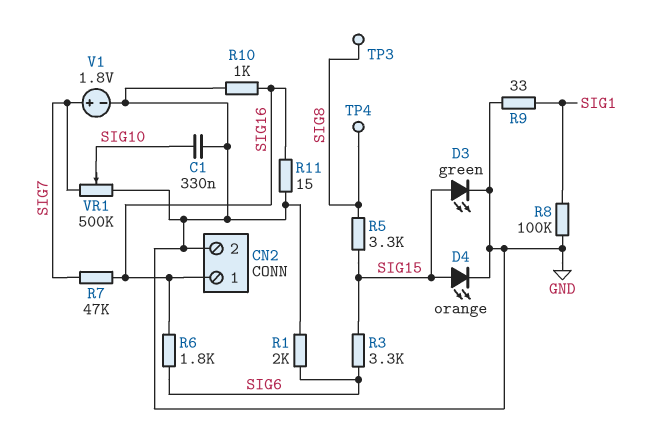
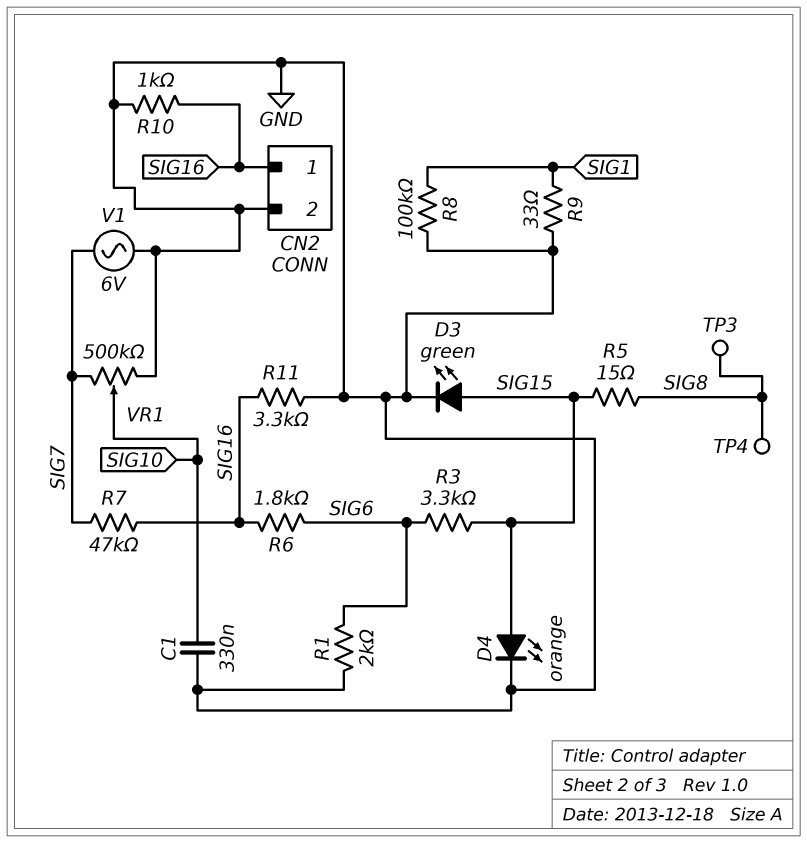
R5: 3.3k (SIG8, SIG15) -> 15 (SIG8, SIG15)
R11: 15 (GND, SIG16) -> 3.3k (GND, SIG16)
V1: 1.8V (plus SIG7, minus GND) -> AC 6V (GND, SIG7)

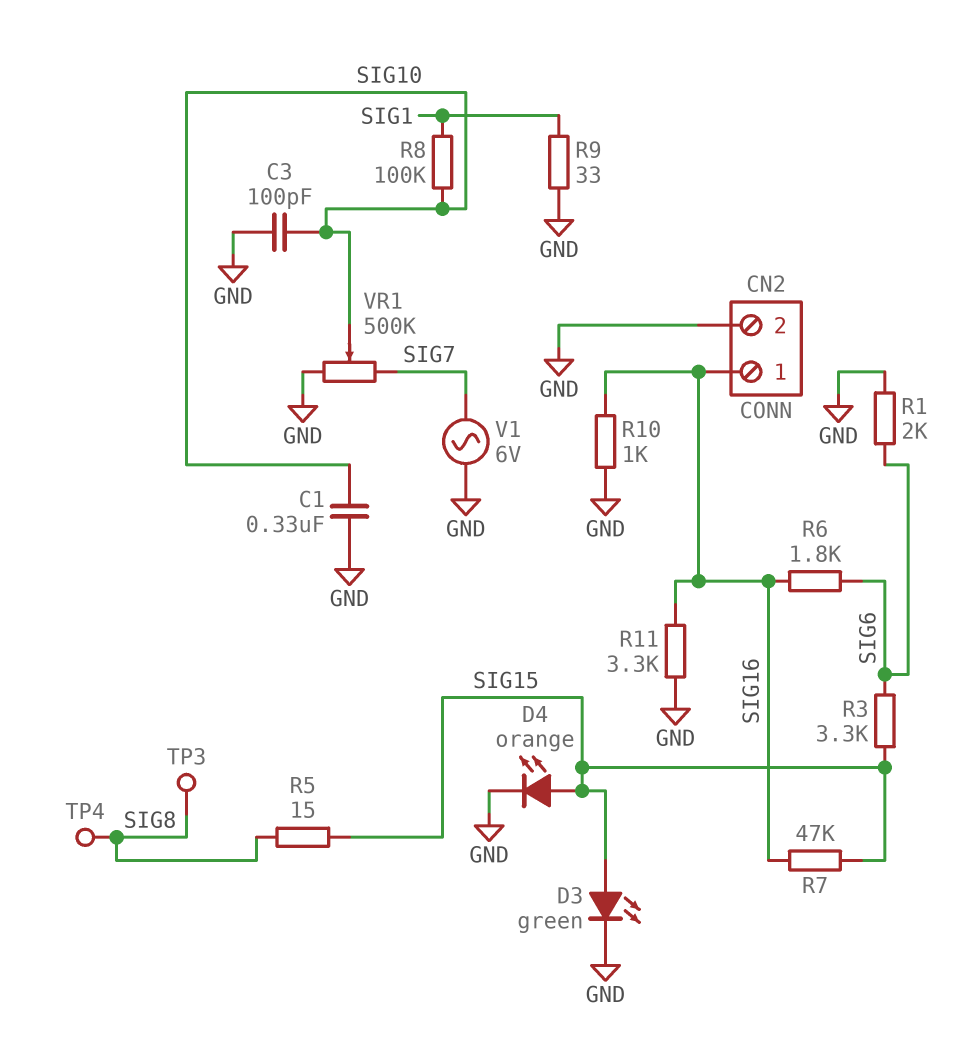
C3: none -> 100pF (GND, SIG10)
R7: 47k (SIG7, SIG16) -> 47k (SIG15, SIG16)
R8: 100k (GND, SIG1) -> 100k (SIG1, SIG10)

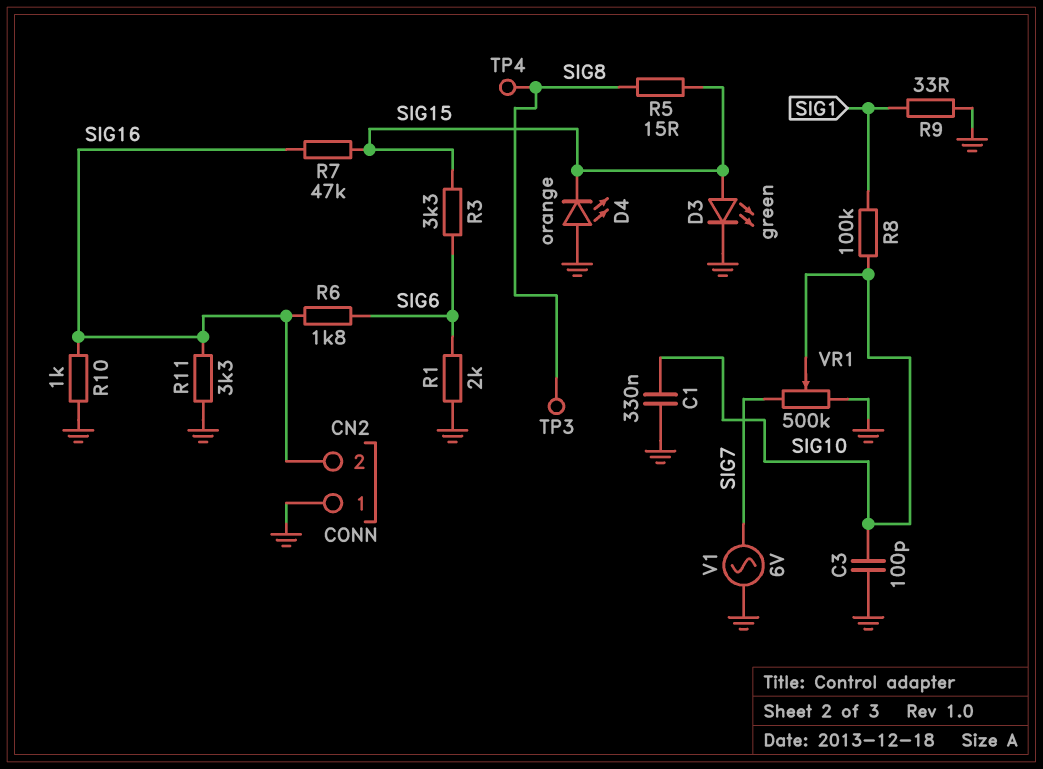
CN2 pin 1: SIG16 -> GND
CN2 pin 2: GND -> SIG16
D4: LED orange (A SIG15, K GND) -> LED orange (A GND, K SIG15)

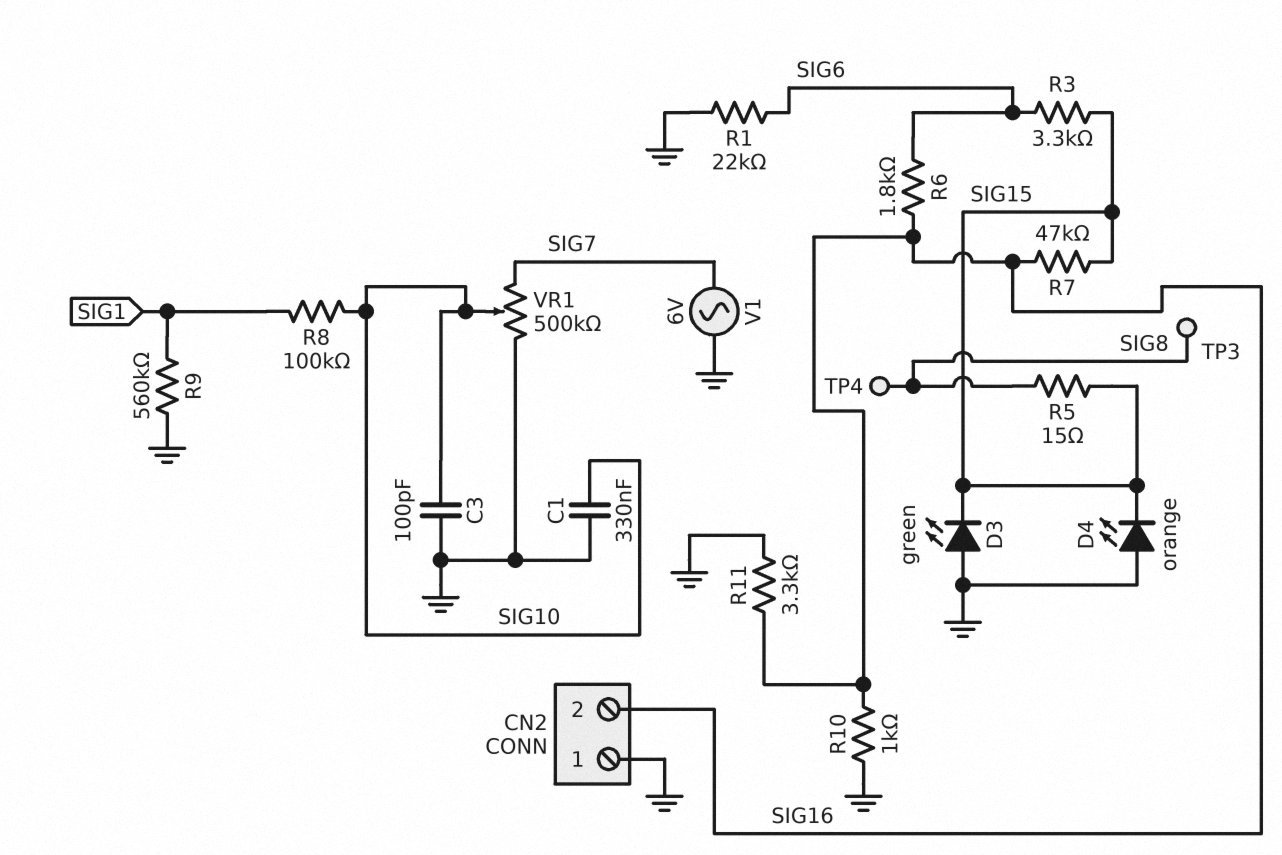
D3: LED green (A SIG15, K GND) -> LED green (A GND, K SIG15)
R1: 2k (GND, SIG6) -> 22k (GND, SIG6)
R9: 33 (GND, SIG1) -> 560k (GND, SIG1)

